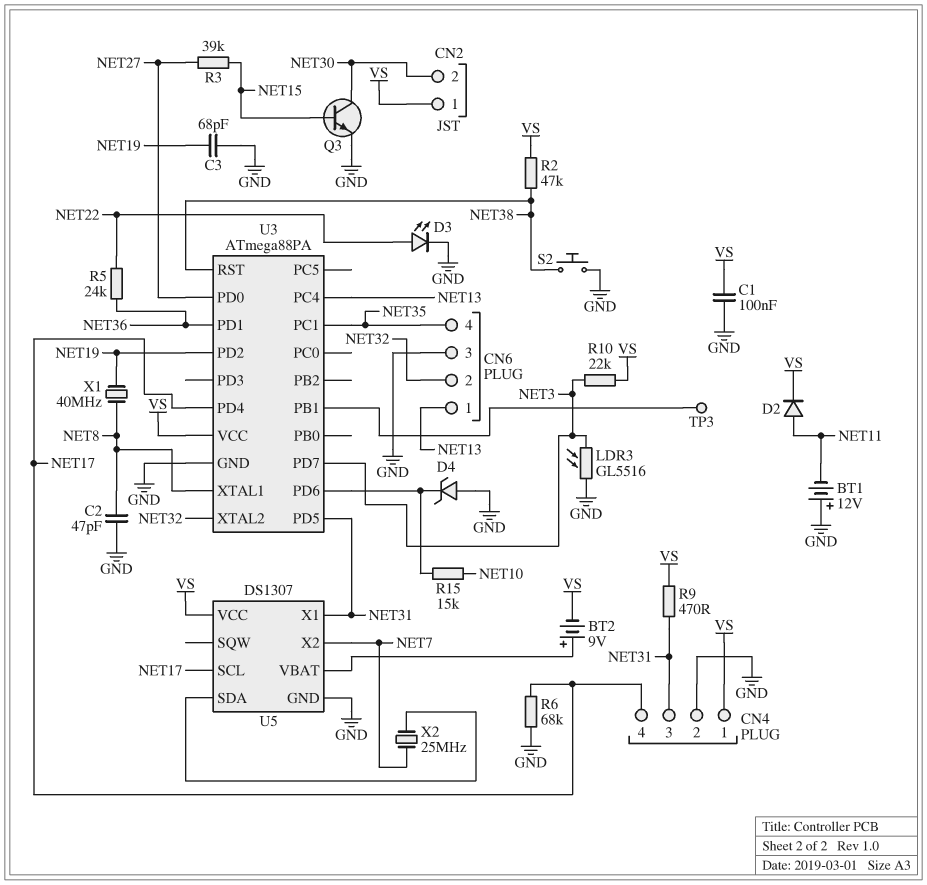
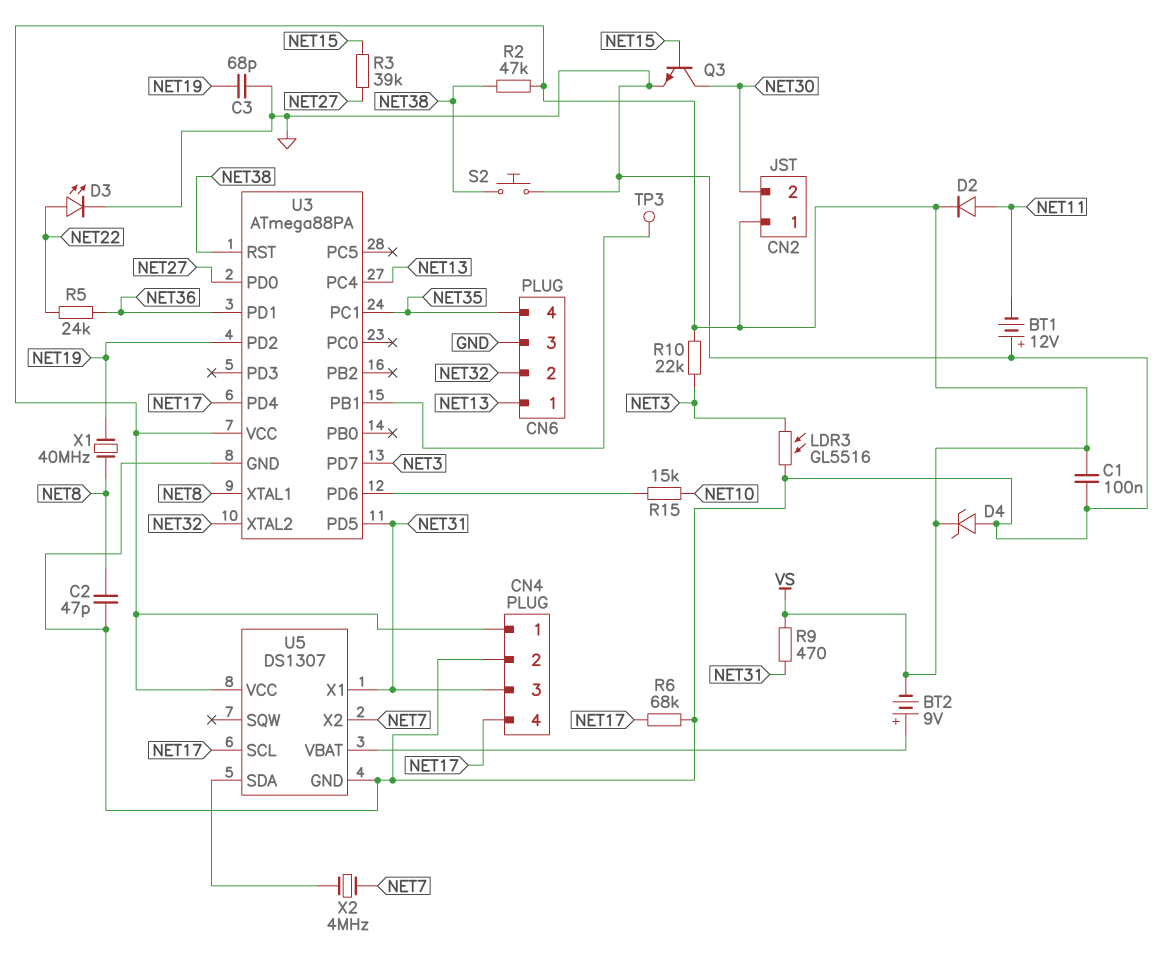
D4: zener (A GND, K U3/PD6) -> zener (A GND, K VS)
X2: 25MHz (NET7, U5/SDA) -> 4MHz (NET7, U5/SDA)

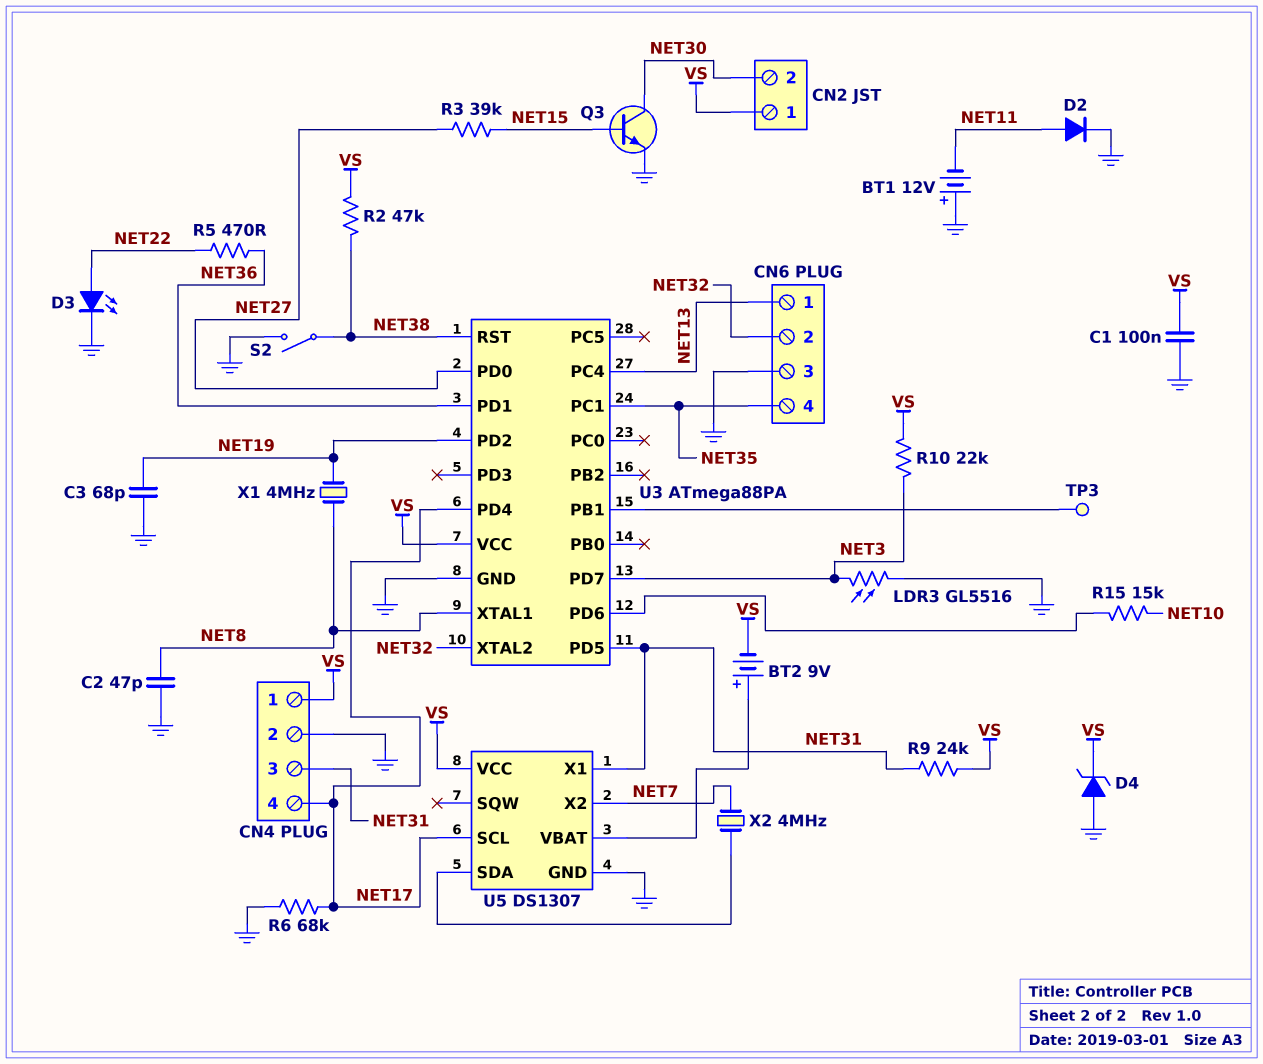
D2: diode (A NET11, K VS) -> diode (A NET11, K GND)
R5: 24k (NET22, NET36) -> 470 (NET22, NET36)
R9: 470 (NET31, VS) -> 24k (NET31, VS)
S2: button (GND, NET38) -> switch (GND, NET38)
X1: 40MHz (NET8, NET19) -> 4MHz (NET8, NET19)

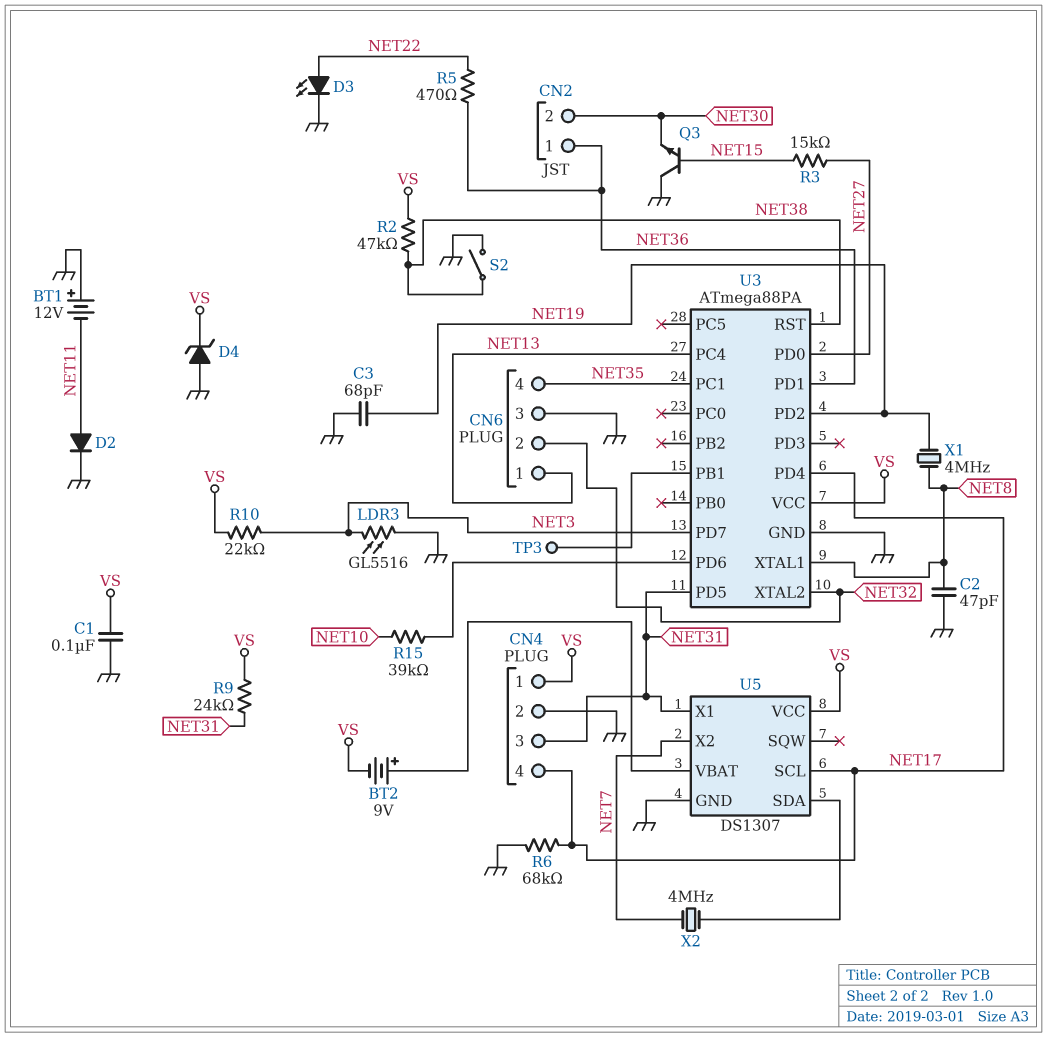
CN2 pin 1: VS -> NET36
Q3: NPN (B NET15, C NET30, E GND) -> NPN (B NET15, C GND, E NET30)
R3: 39k (NET15, NET27) -> 15k (NET15, NET27)
R15: 15k (NET10, U3/PD6) -> 39k (NET10, U3/PD6)

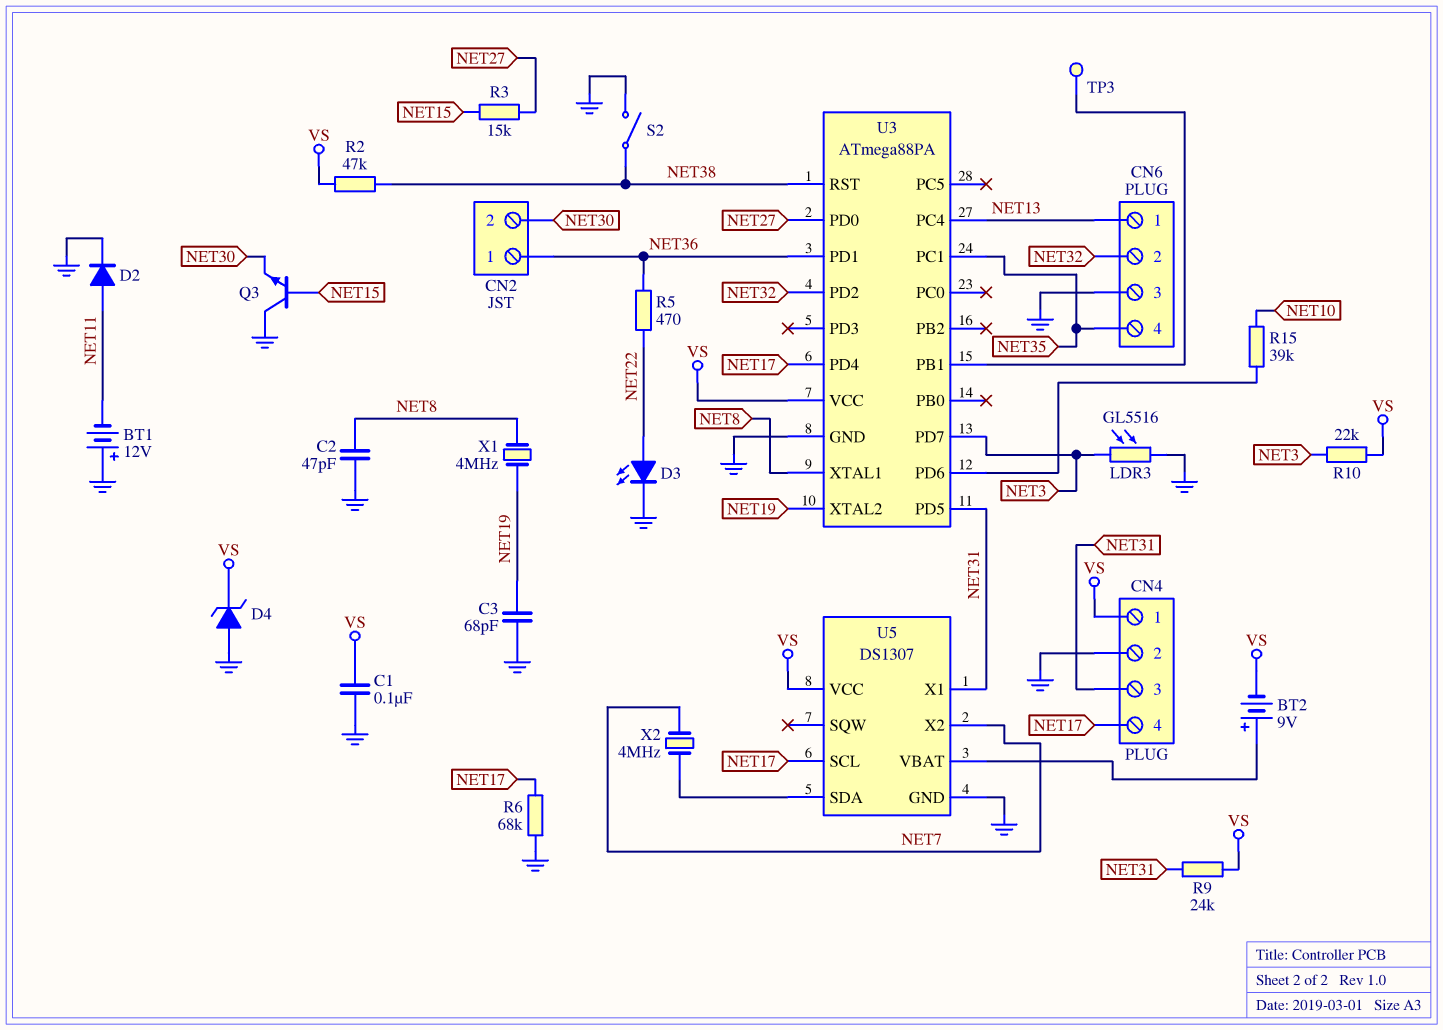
U3 pin PD2: NET19 -> NET32
U3 pin XTAL2: NET32 -> NET19

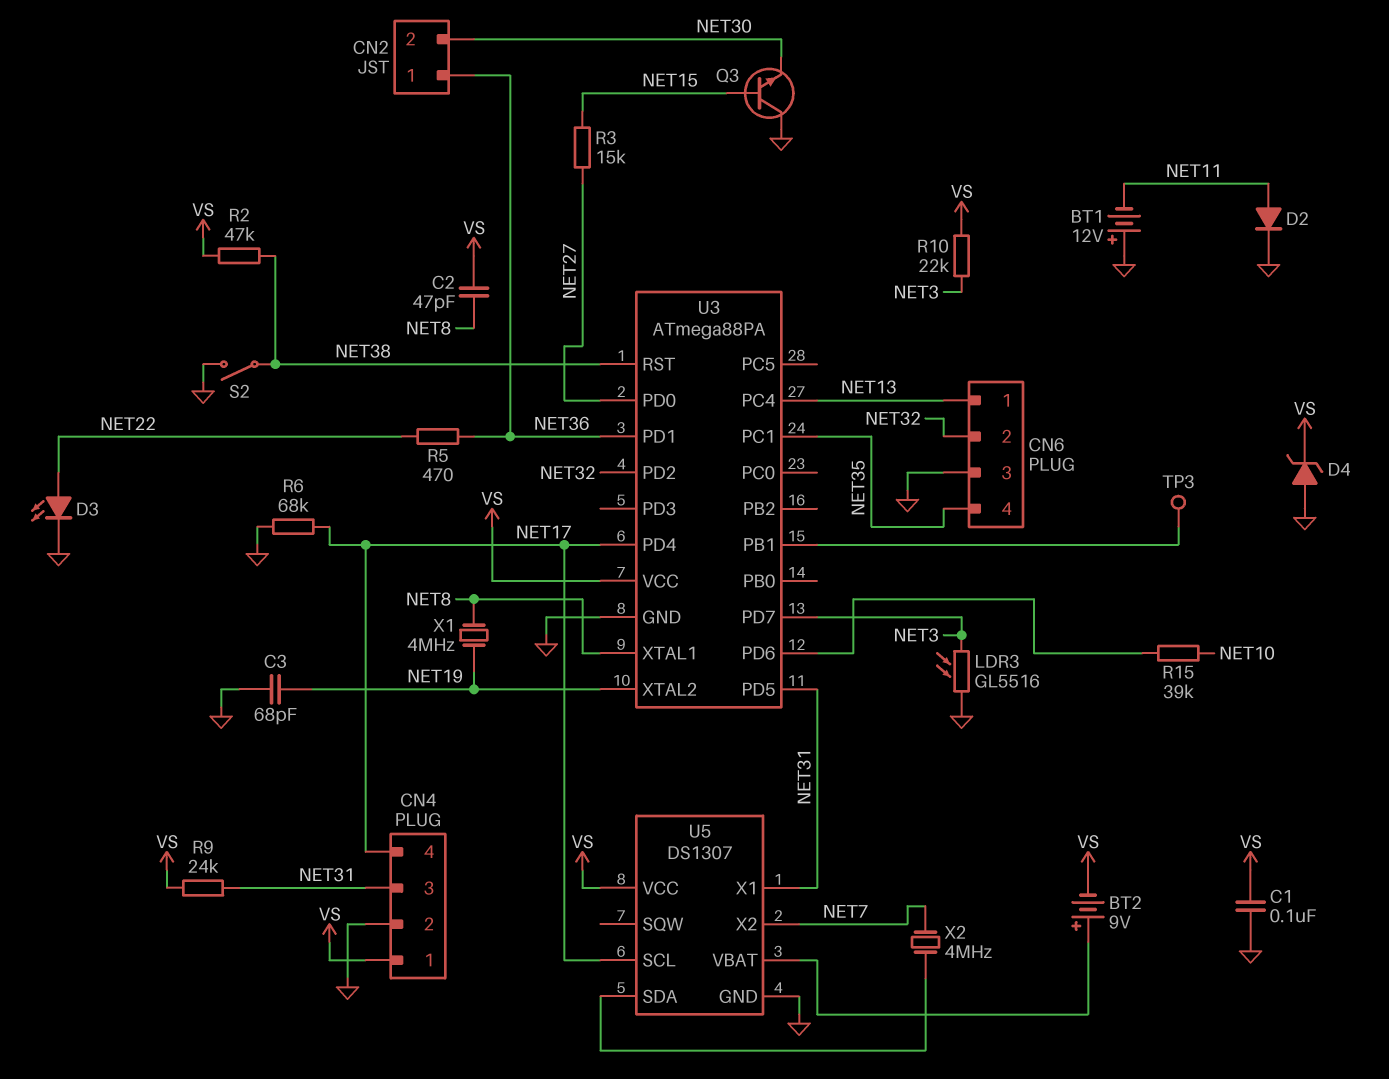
C2: 47pF (GND, NET8) -> 47pF (NET8, VS)

